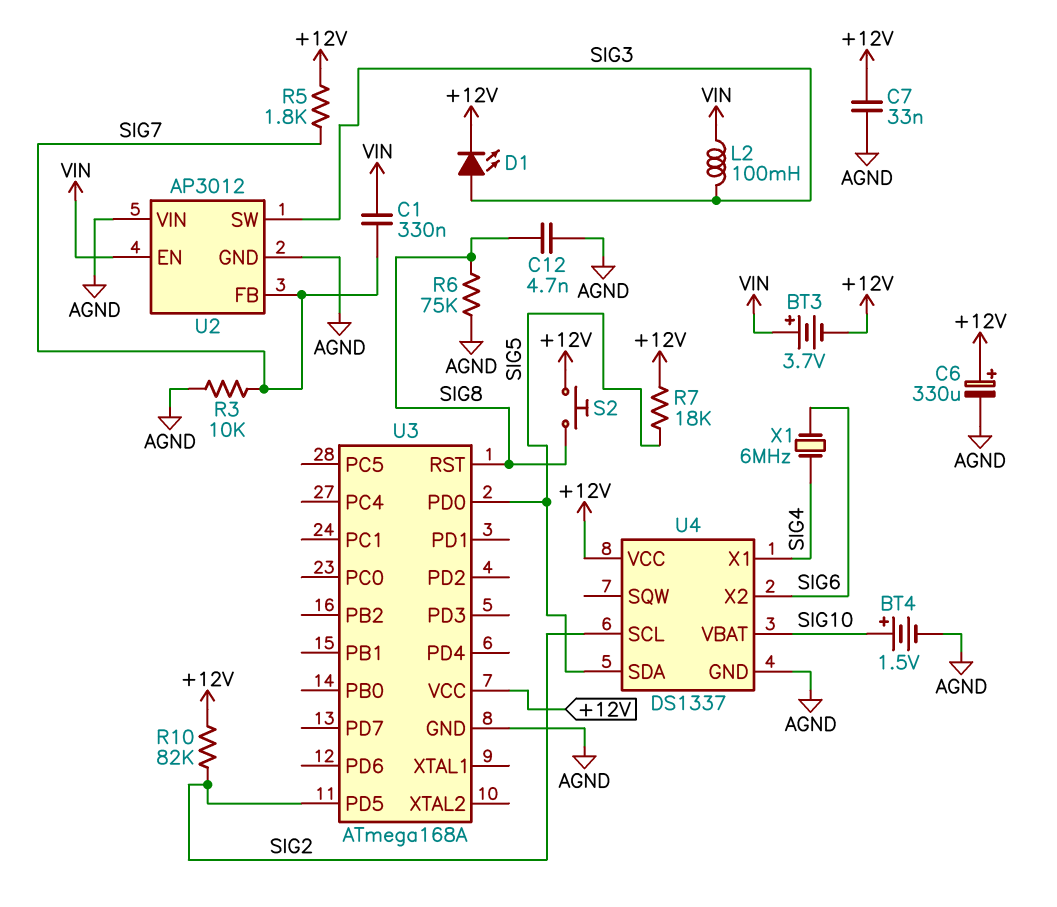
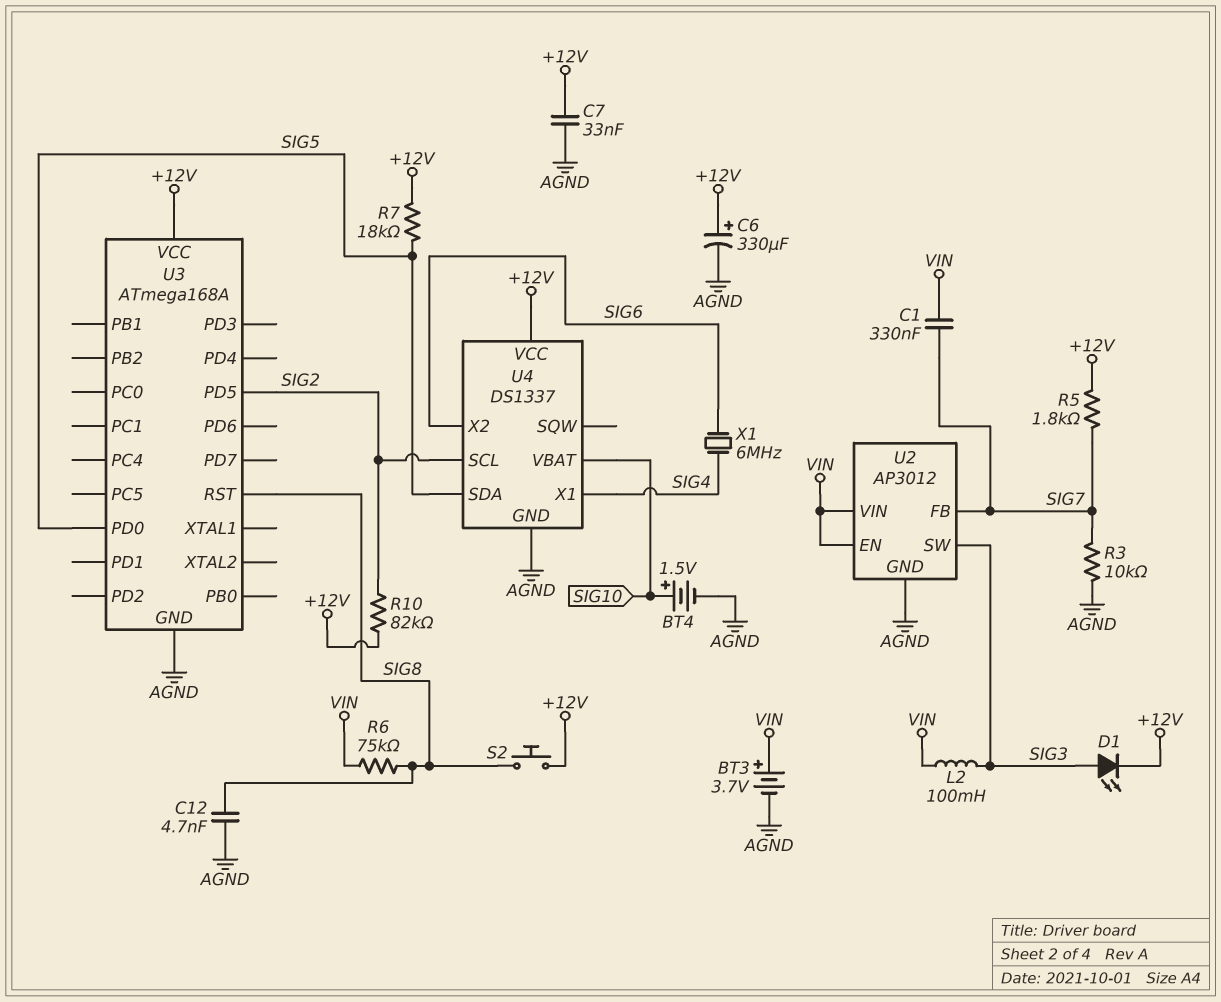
BT3: 3.7V (plus VIN, minus +12V) -> 3.7V (plus VIN, minus AGND)
R6: 75k (AGND, SIG8) -> 75k (SIG8, VIN)
U2 pin VIN: AGND -> VIN

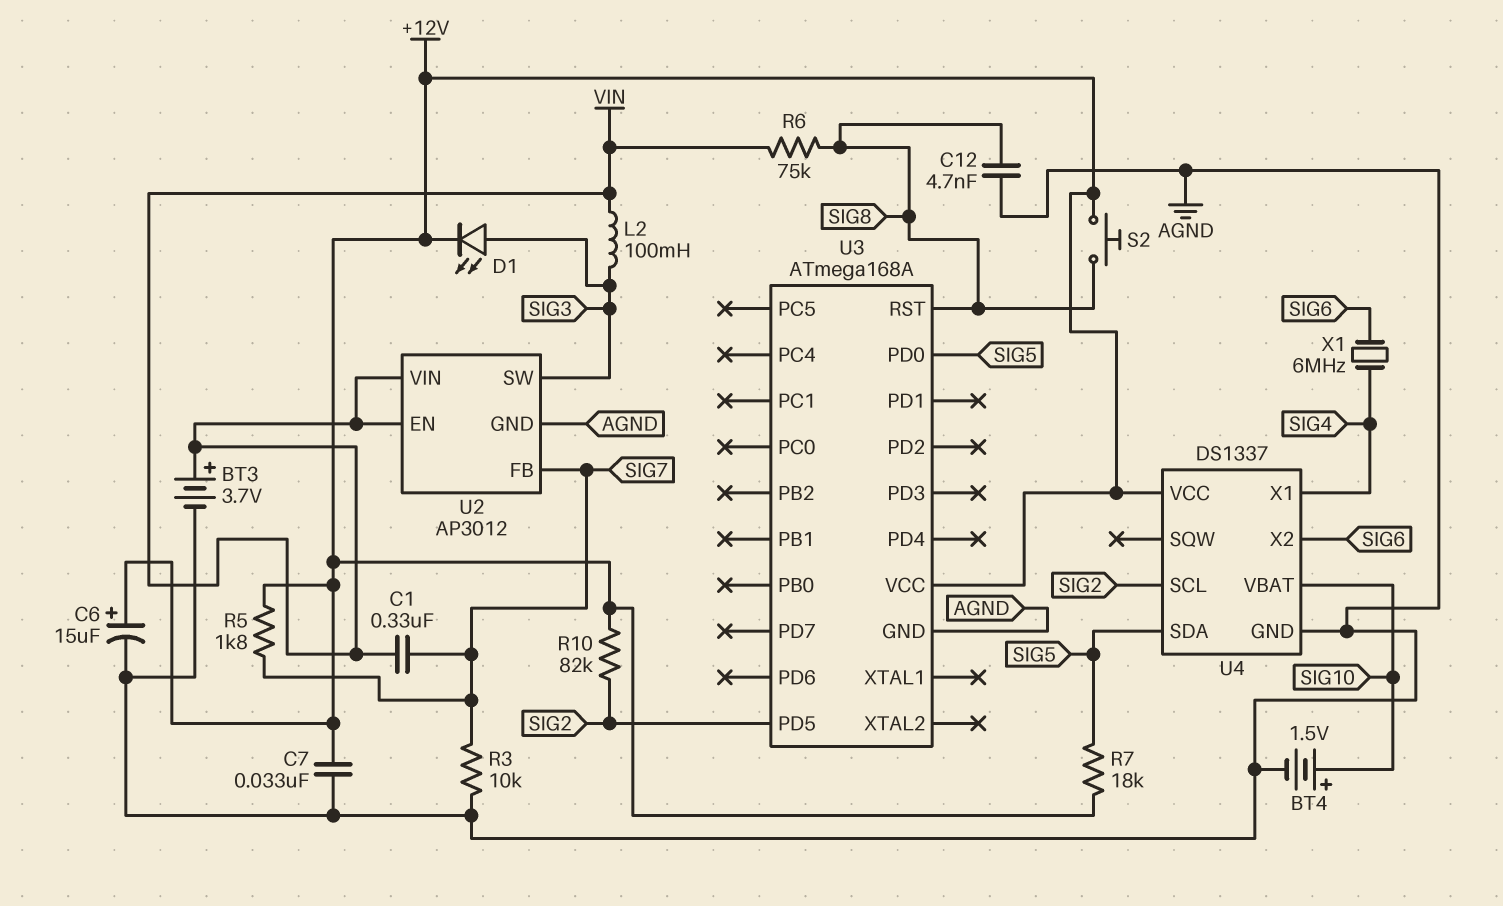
C6: 330uF (plus +12V, minus AGND) -> 15uF (plus +12V, minus AGND)

